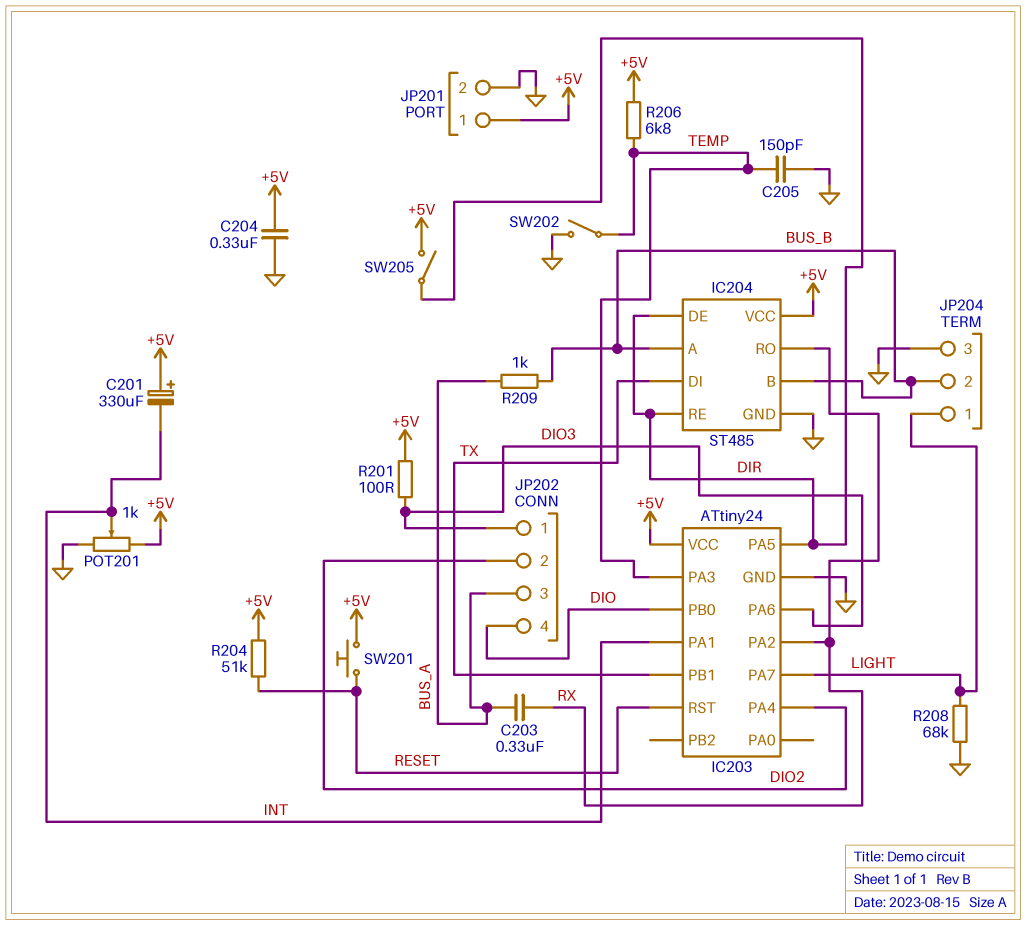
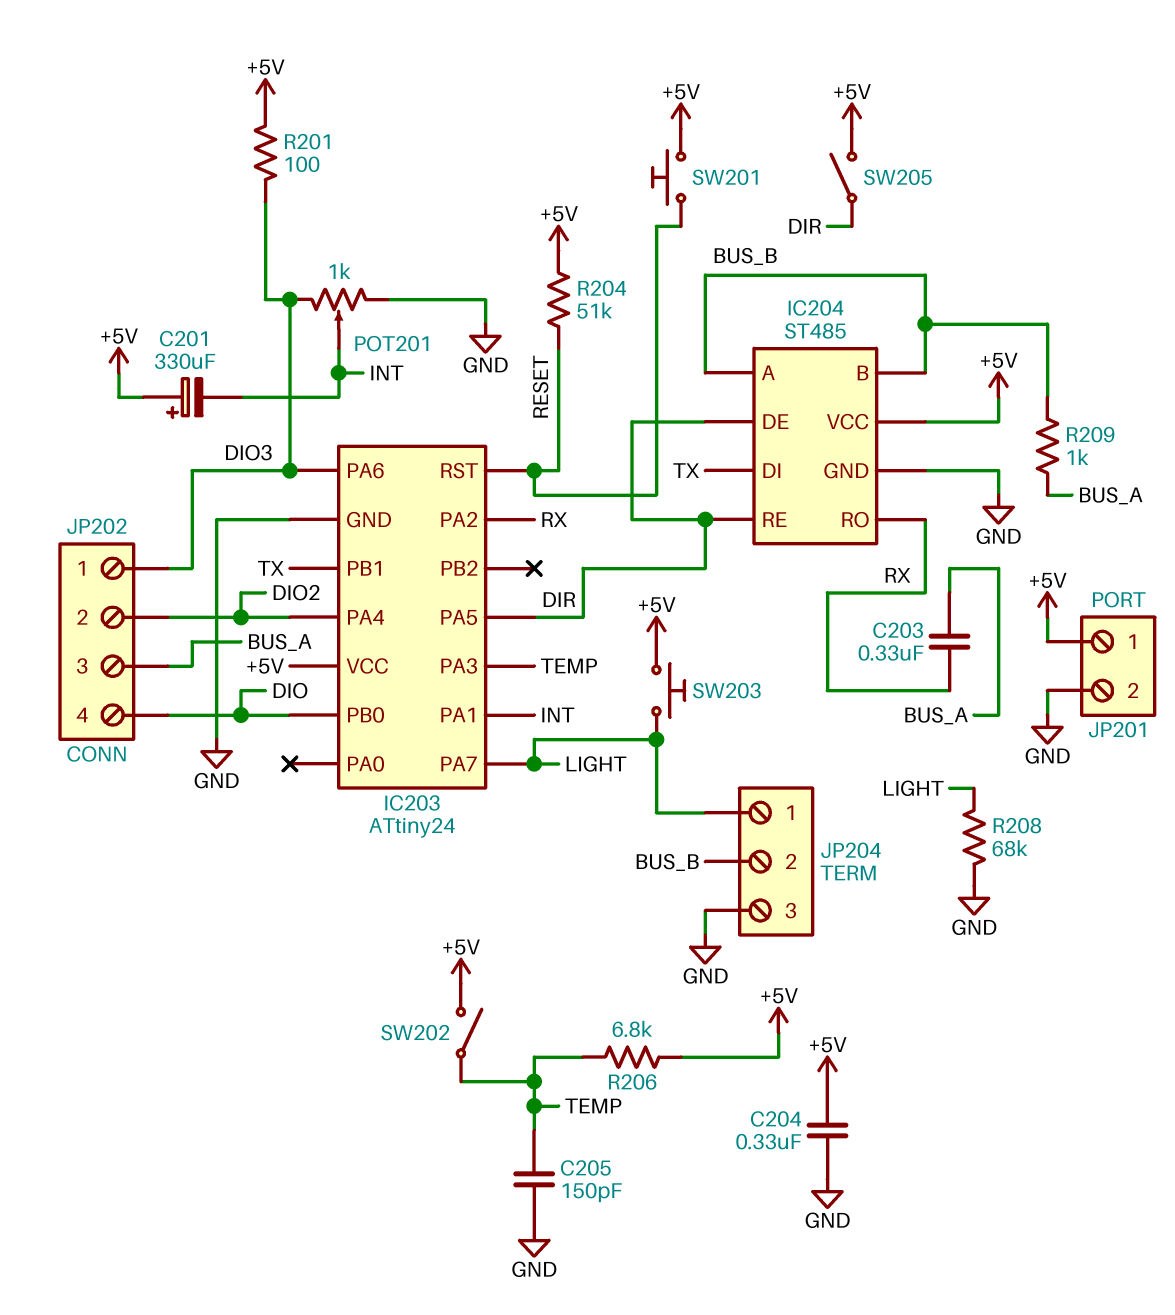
POT201: 1k (+5V, GND, wiper INT) -> 1k (DIO3, GND, wiper INT)
SW202: switch (GND, TEMP) -> switch (+5V, TEMP)
SW203: none -> button (+5V, LIGHT)

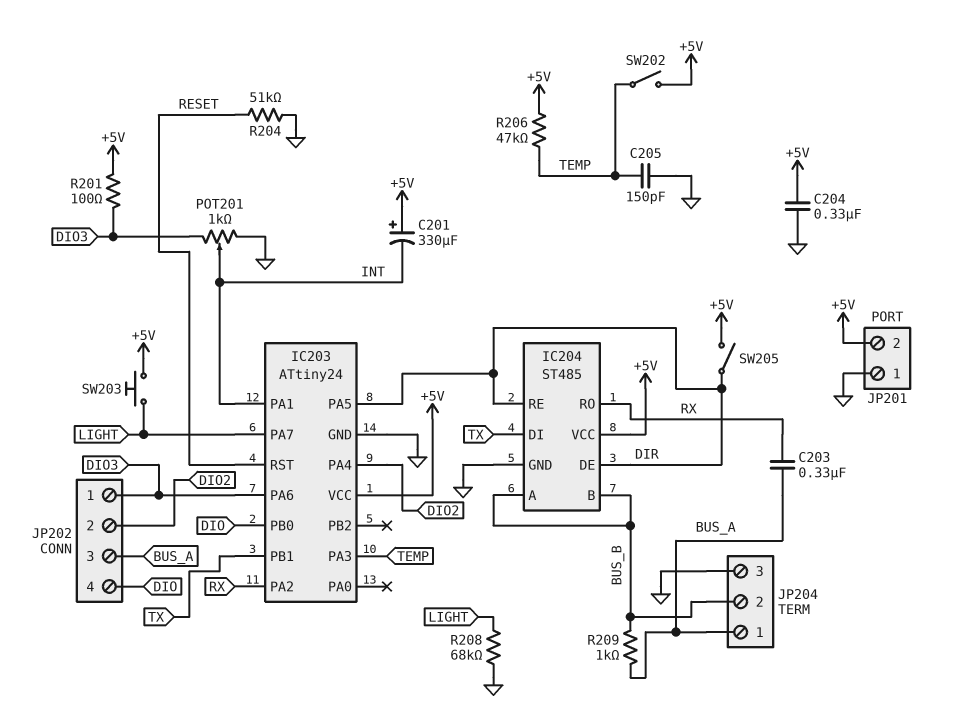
JP201 pin 1: +5V -> GND
JP201 pin 2: GND -> +5V
JP204 pin 1: LIGHT -> BUS_A
R204: 51k (+5V, RESET) -> 51k (GND, RESET)
R206: 6.8k (+5V, TEMP) -> 47k (+5V, TEMP)
SW201: button (+5V, RESET) -> none

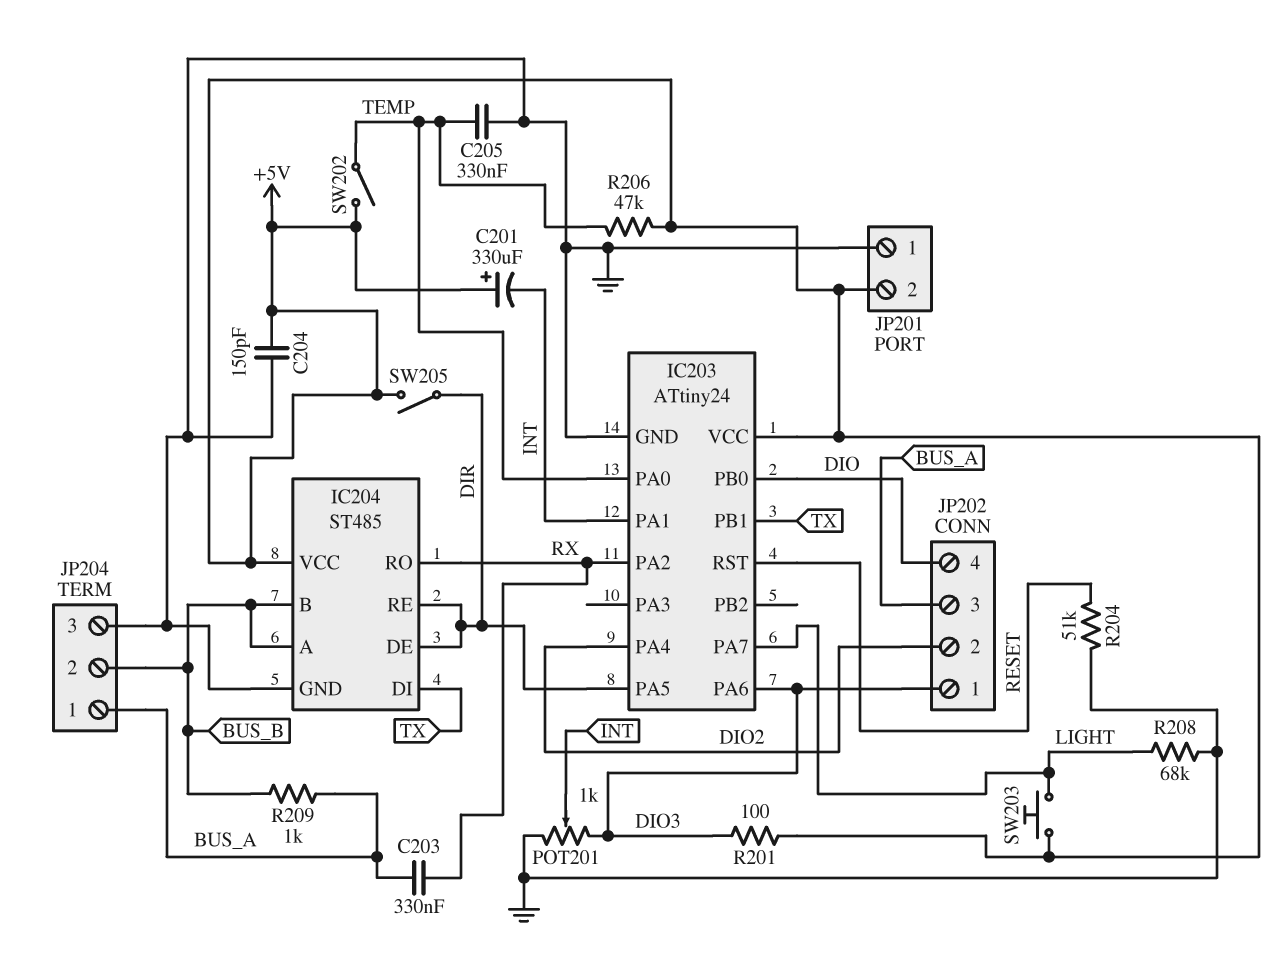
C204: 330nF (+5V, GND) -> 150pF (+5V, GND)
C205: 150pF (GND, TEMP) -> 330nF (GND, TEMP)
IC203 pin PA0: none -> TEMP
IC203 pin PA3: TEMP -> none

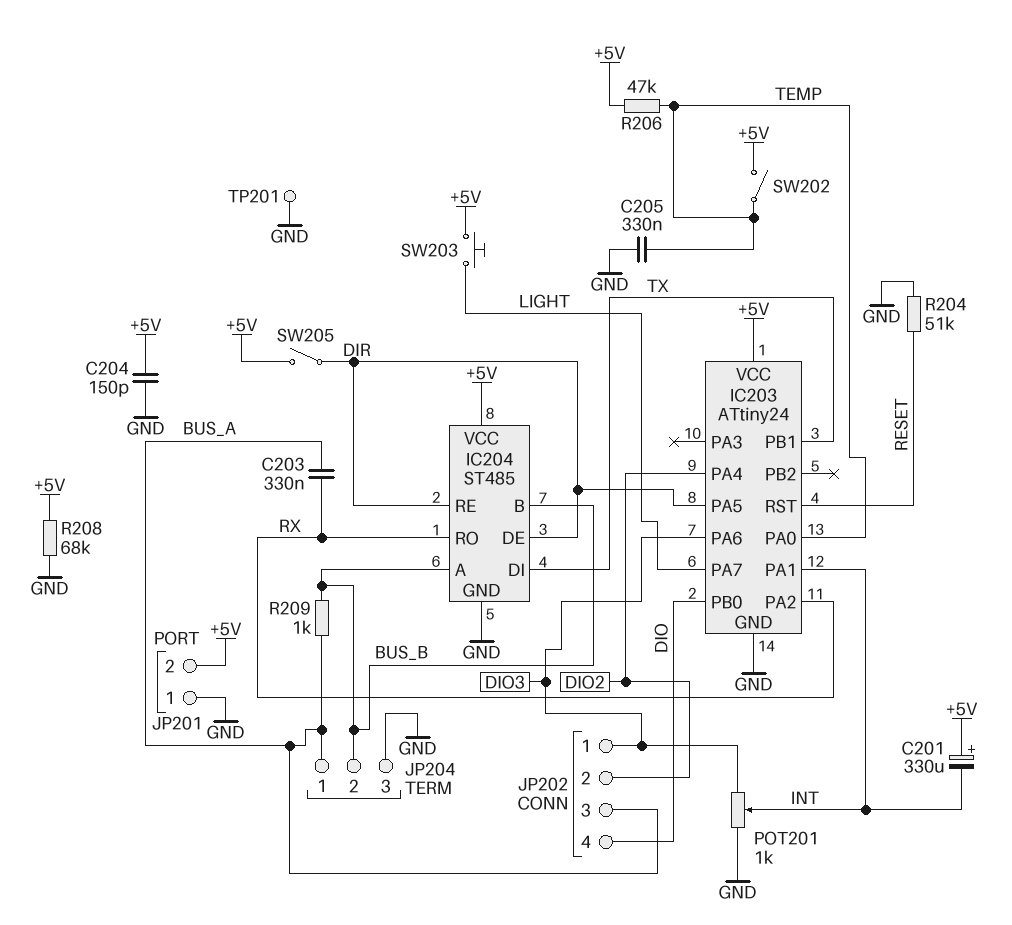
R201: 100 (+5V, DIO3) -> none
R208: 68k (GND, LIGHT) -> 68k (+5V, GND)
TP201: none -> test point (GND)

